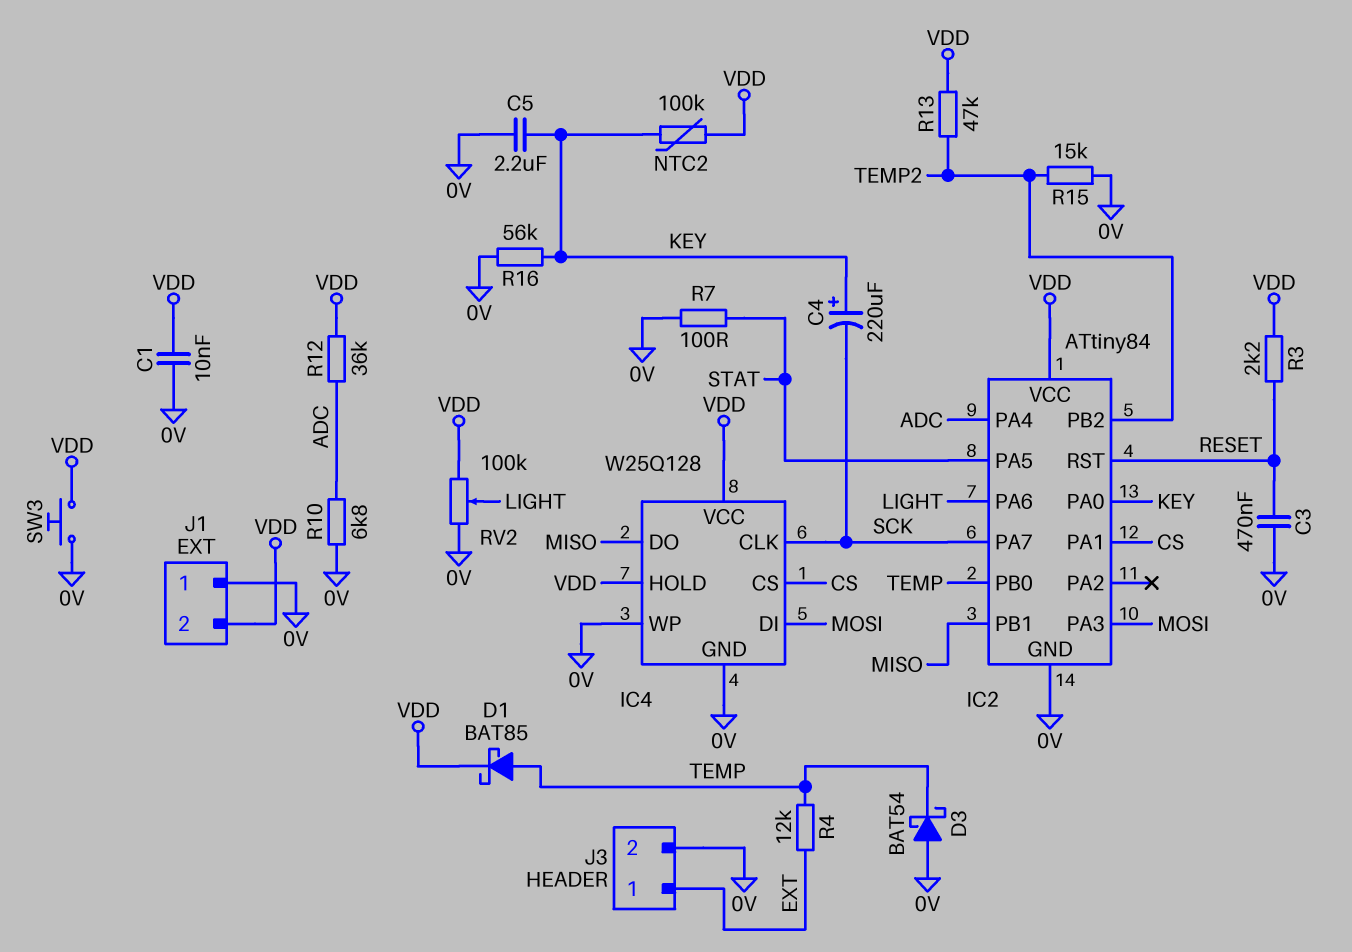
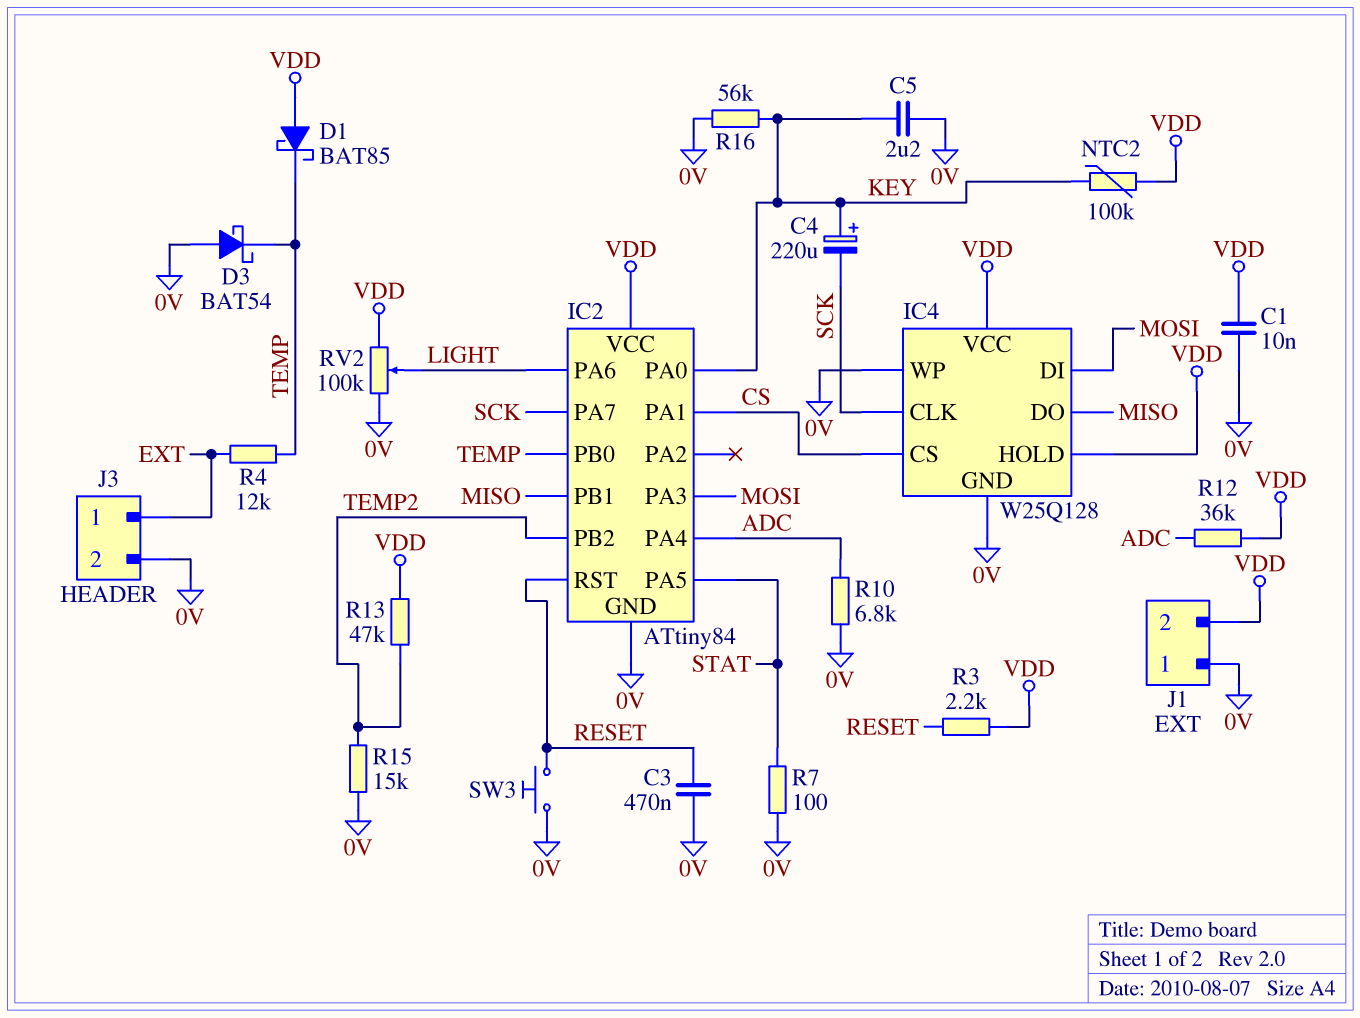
D1: schottky BAT85 (A TEMP, K VDD) -> schottky BAT85 (A VDD, K TEMP)
SW3: button (0V, VDD) -> button (0V, RESET)

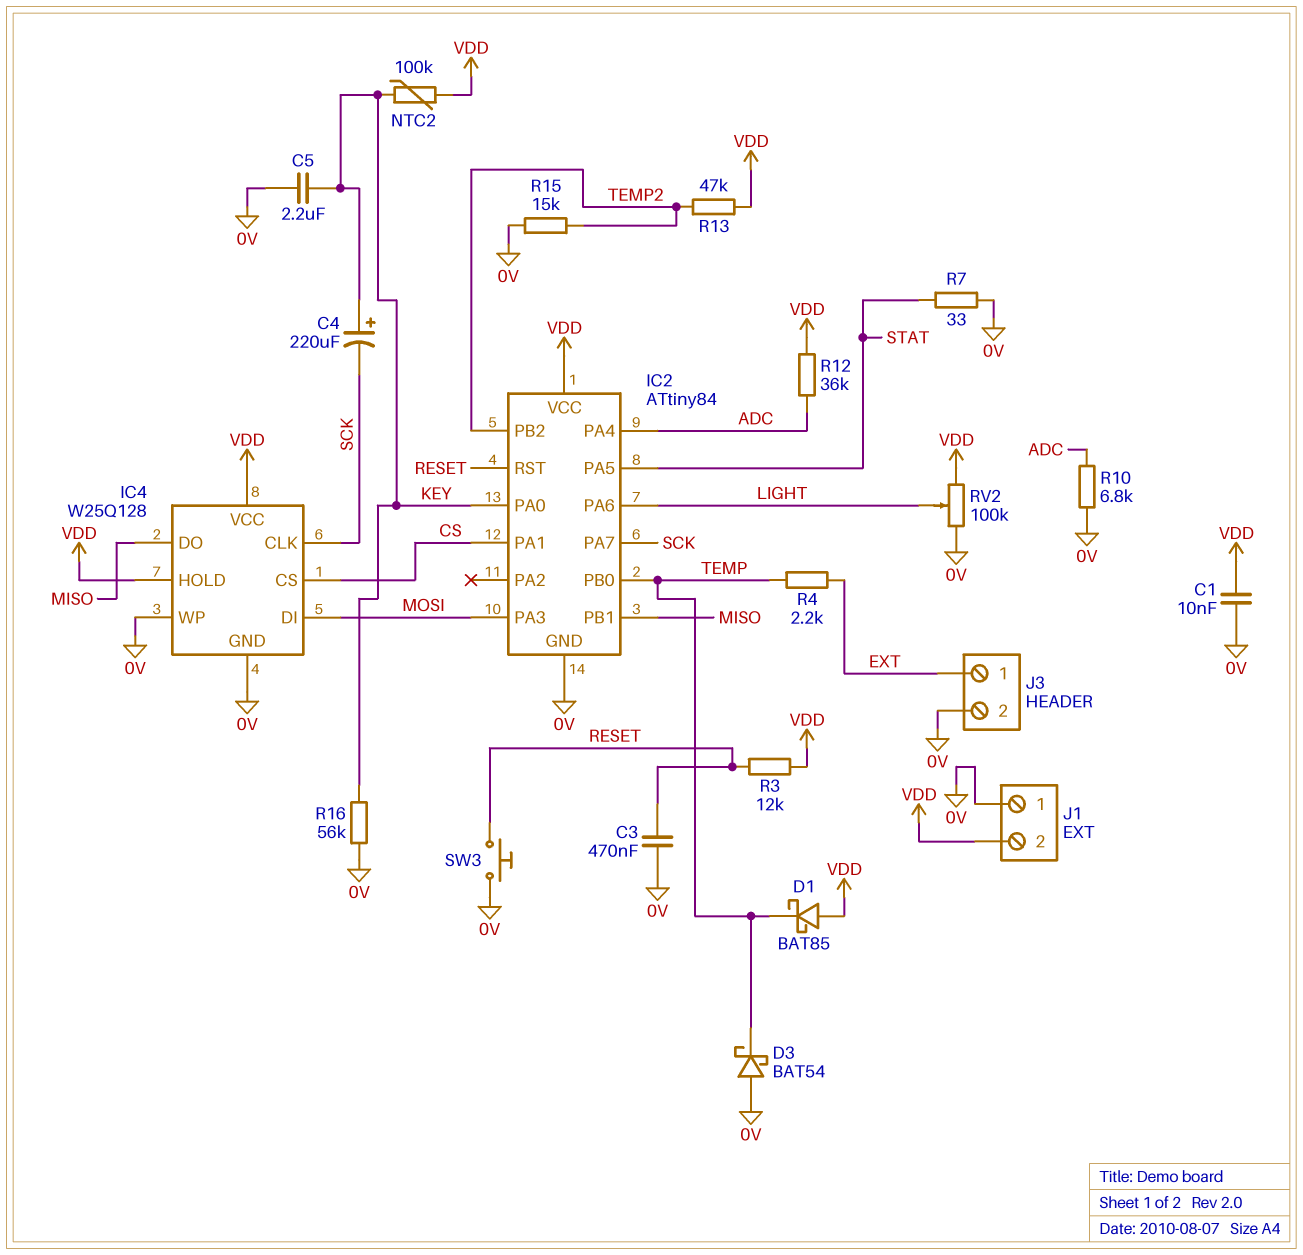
R3: 2.2k (RESET, VDD) -> 12k (RESET, VDD)
R4: 12k (EXT, TEMP) -> 2.2k (EXT, TEMP)
R7: 100 (0V, STAT) -> 33 (0V, STAT)

